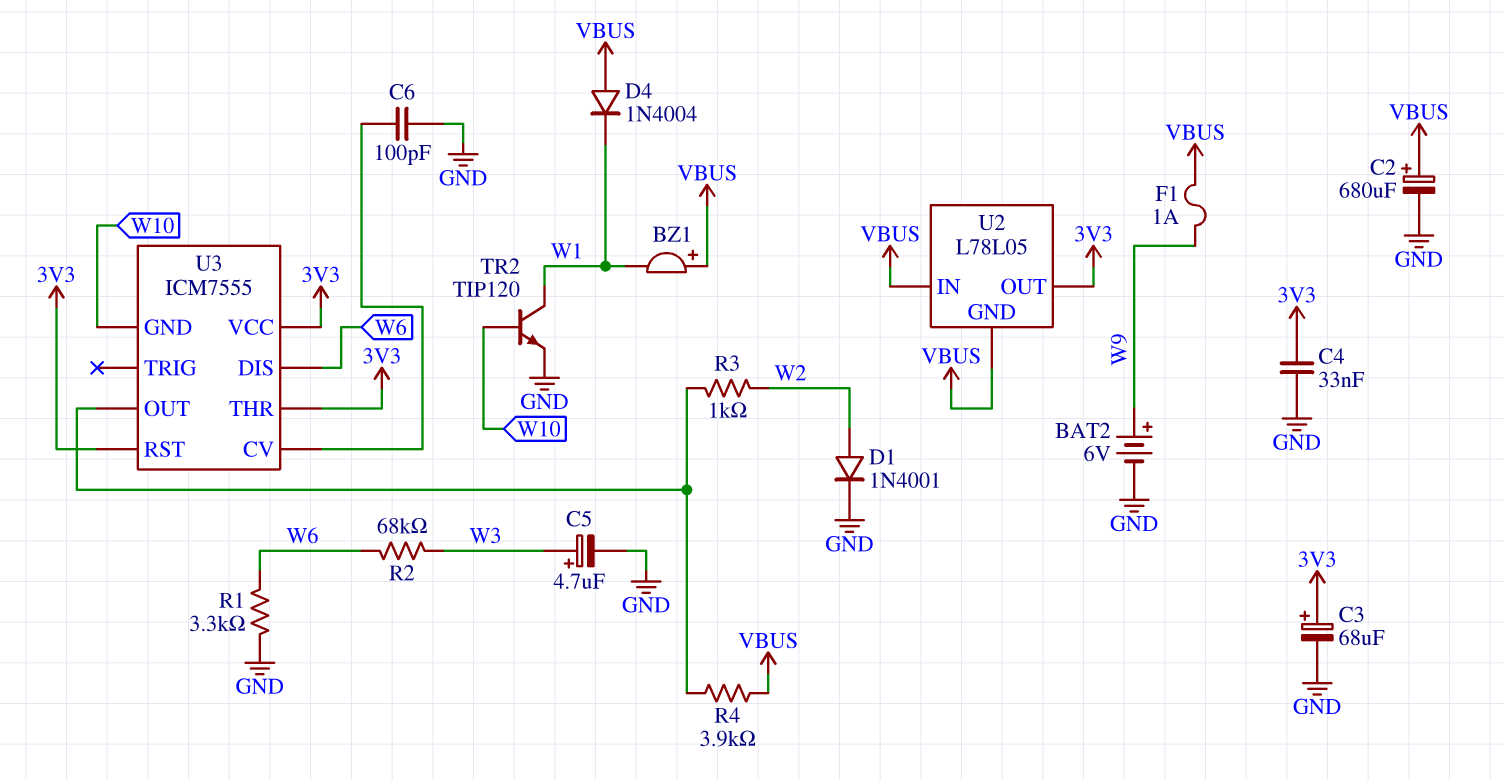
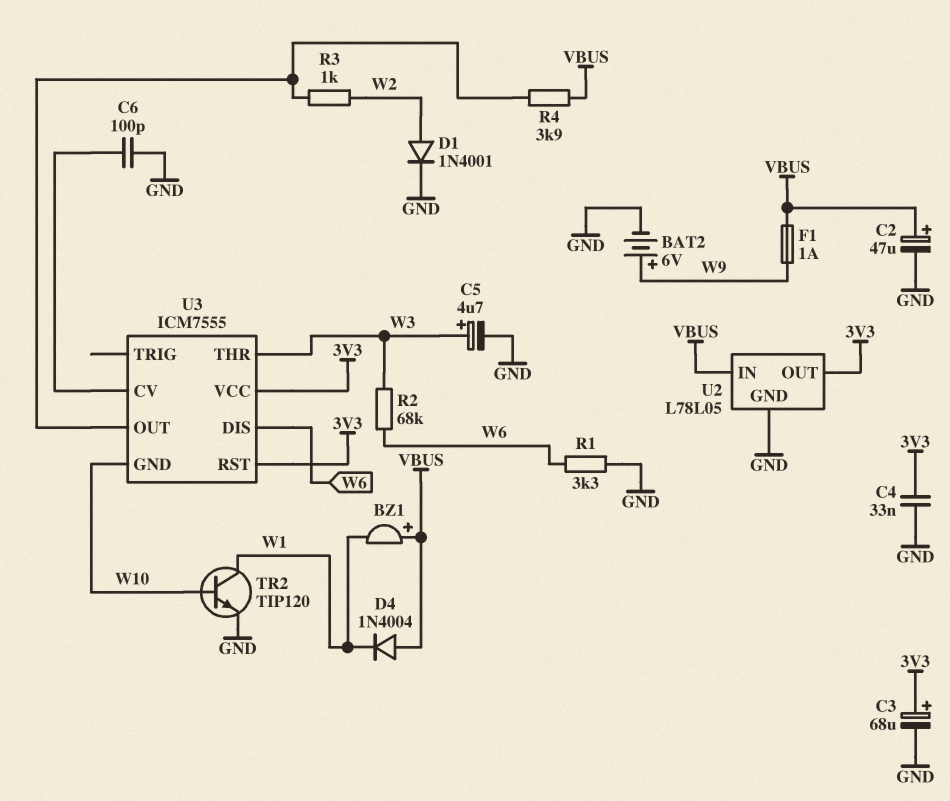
C2: 680uF (plus VBUS, minus GND) -> 47uF (plus VBUS, minus GND)
U2 pin GND: VBUS -> GND
U3 pin THR: 3V3 -> W3

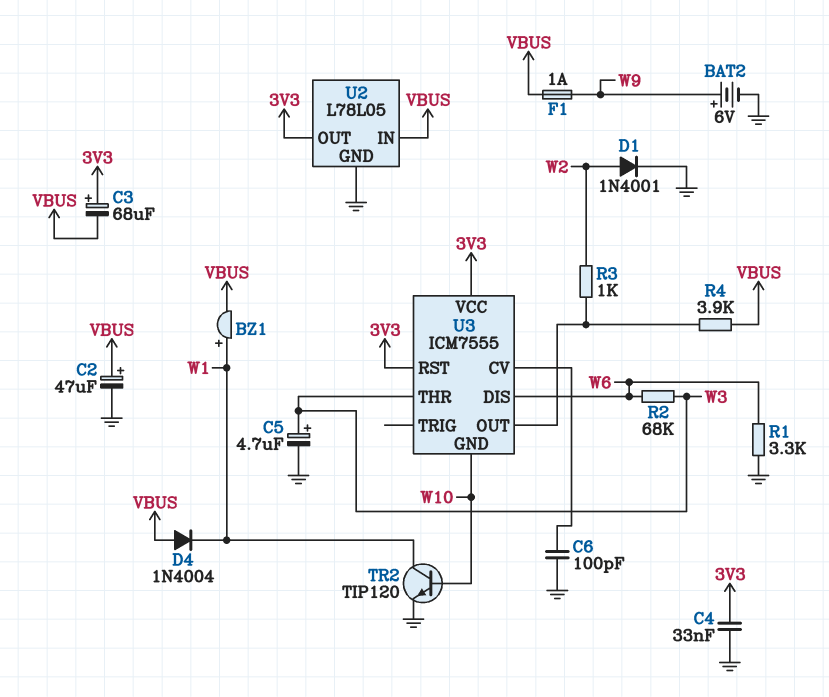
BZ1: buzzer (plus VBUS, minus W1) -> buzzer (plus W1, minus VBUS)
C3: 68uF (plus 3V3, minus GND) -> 68uF (plus 3V3, minus VBUS)

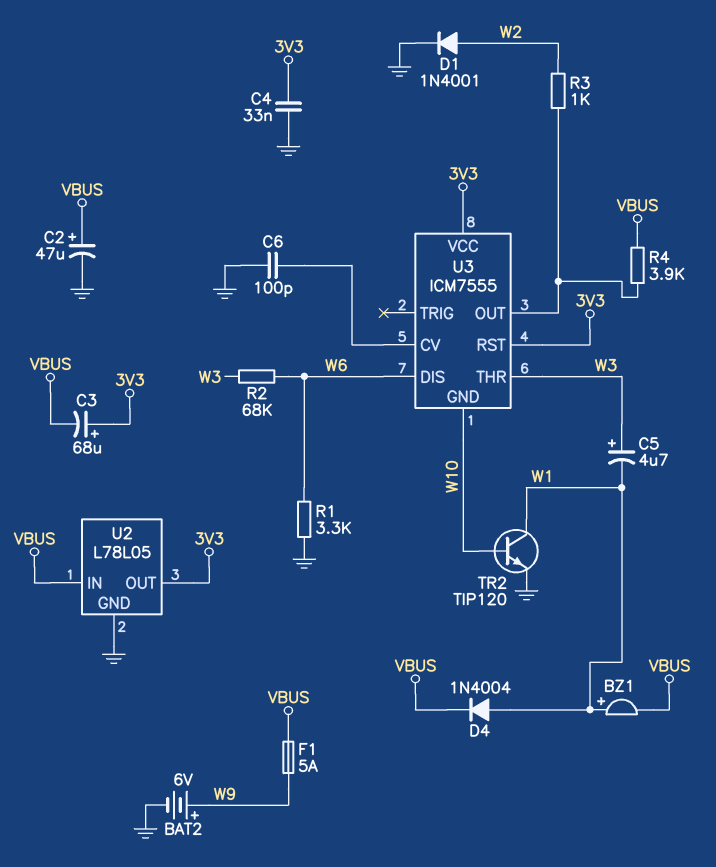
C5: 4.7uF (plus W3, minus GND) -> 4.7uF (plus W3, minus W1)
D4: diode 1N4004 (A VBUS, K W1) -> diode 1N4004 (A W1, K VBUS)
F1: 1A (VBUS, W9) -> 5A (VBUS, W9)

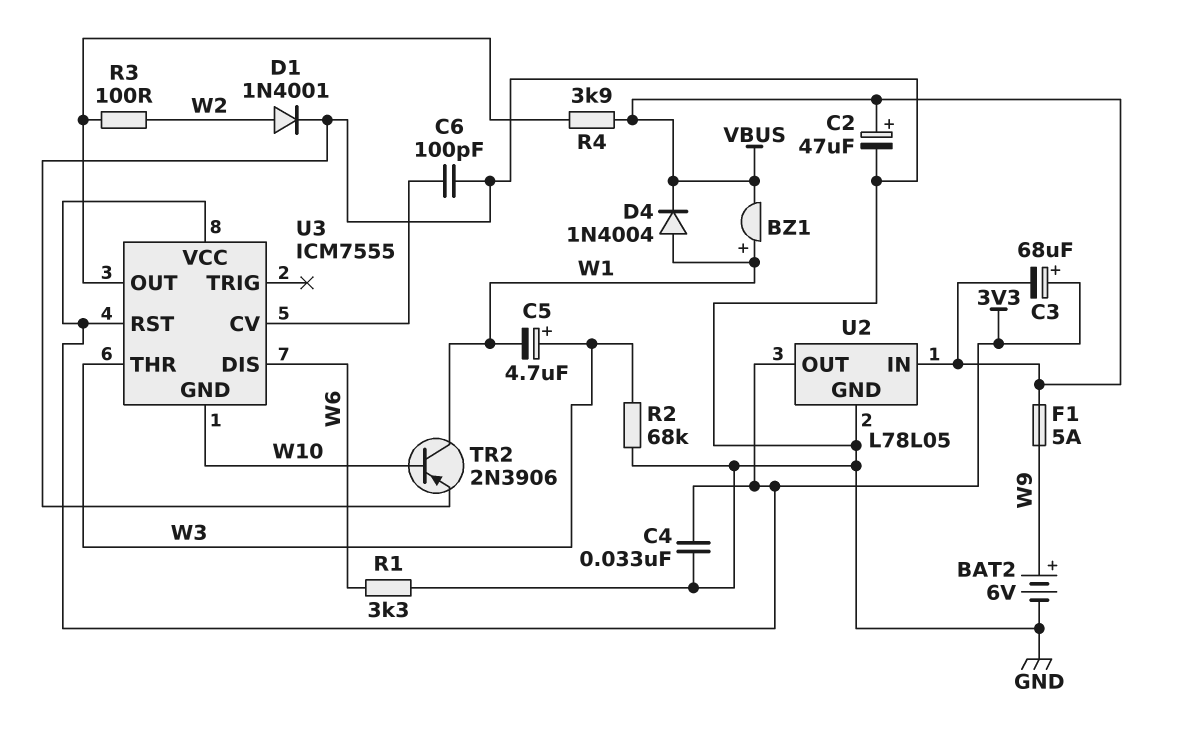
R2: 68k (W3, W6) -> 68k (GND, W3)
R3: 1k (U3/OUT, W2) -> 100 (U3/OUT, W2)
TR2: NPN TIP120 (B W10, C W1, E GND) -> PNP 2N3906 (B W10, C W1, E GND)

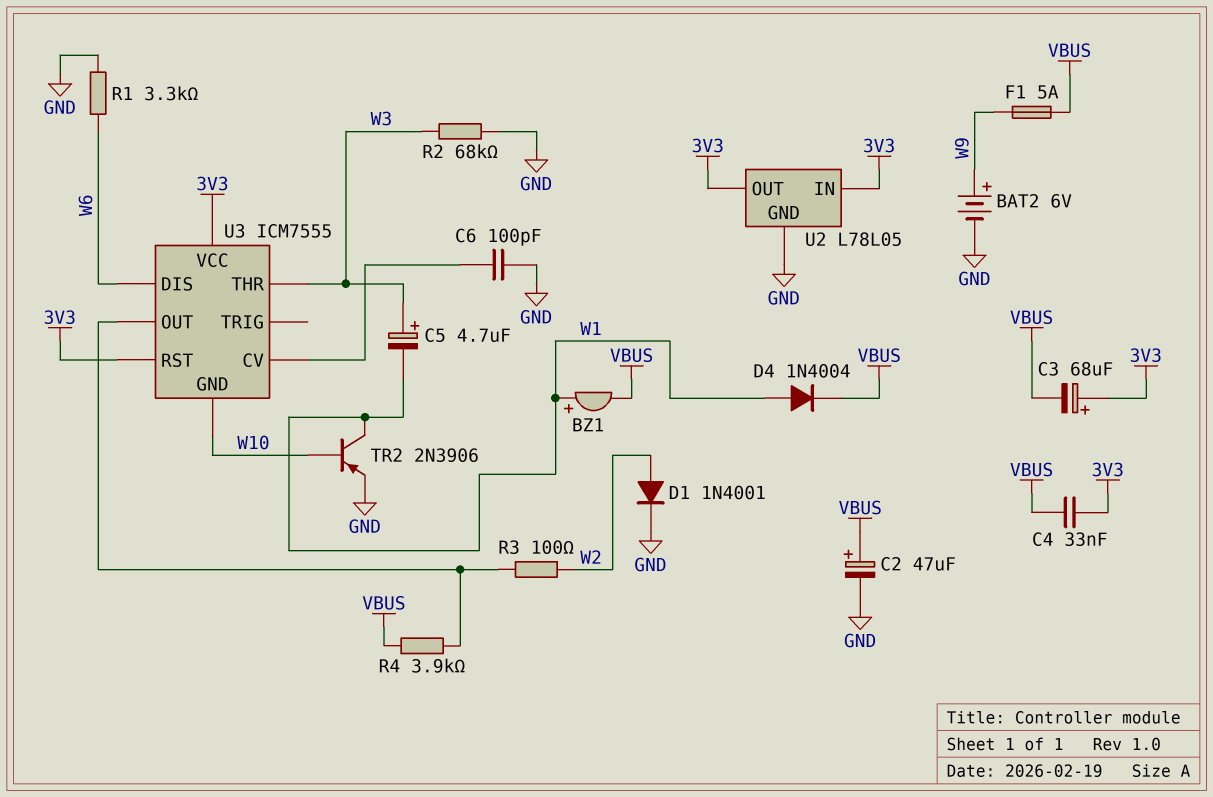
C4: 33nF (3V3, GND) -> 33nF (3V3, VBUS)
U2 pin IN: VBUS -> 3V3

